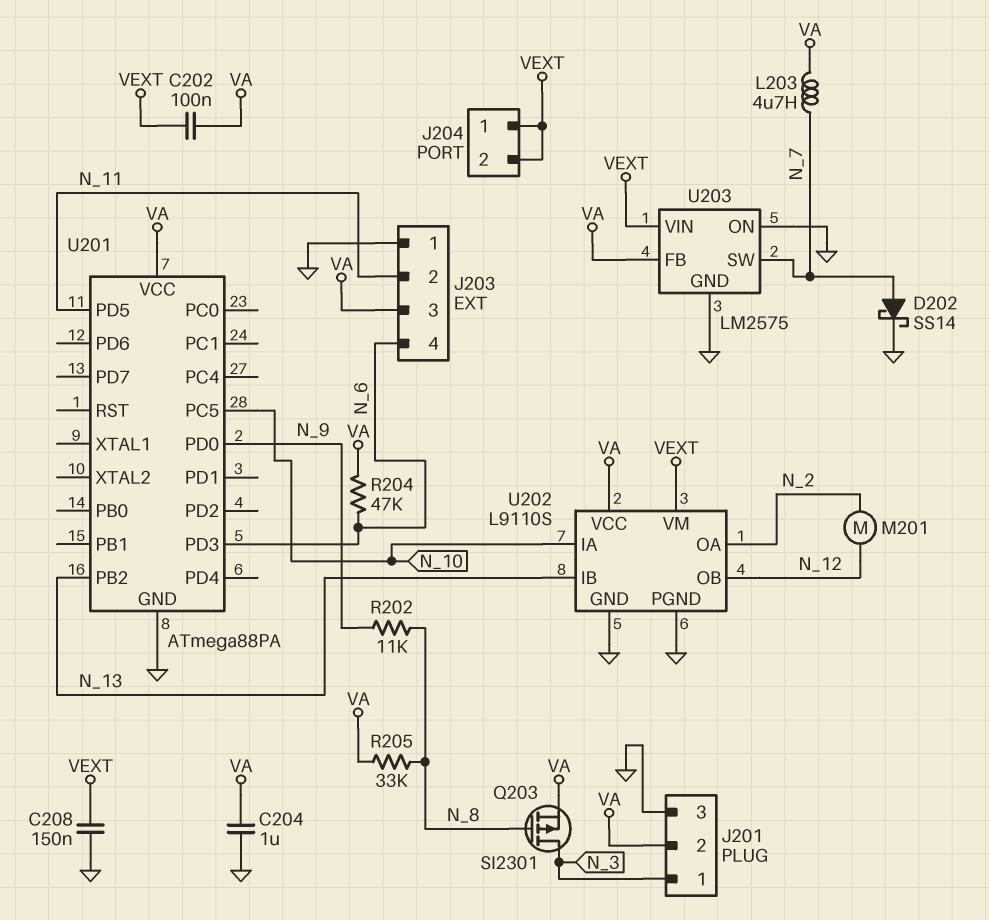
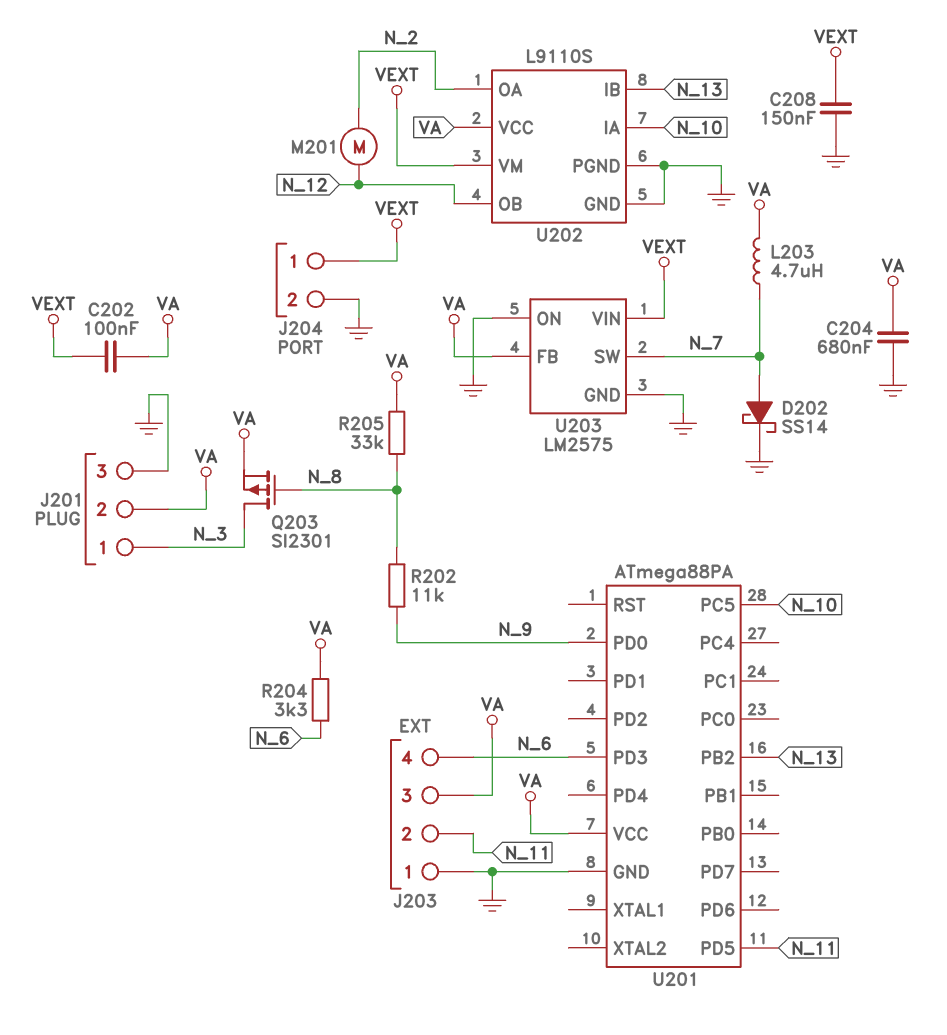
C204: 1uF (GND, VA) -> 680nF (GND, VA)
J204 pin 2: VEXT -> GND
R204: 47k (N_6, VA) -> 3.3k (N_6, VA)

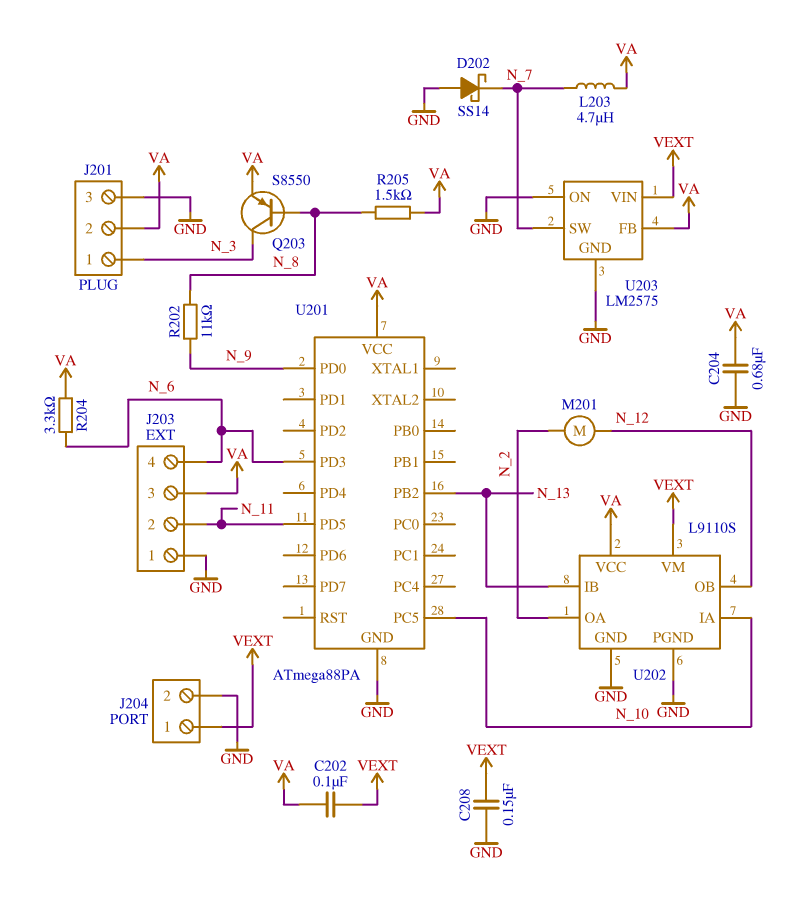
D202: schottky SS14 (A N_7, K GND) -> schottky SS14 (A GND, K N_7)
Q203: PMOS SI2301 (G N_8, D N_3, S VA) -> PNP S8550 (B N_8, C N_3, E VA)
R205: 33k (N_8, VA) -> 1.5k (N_8, VA)

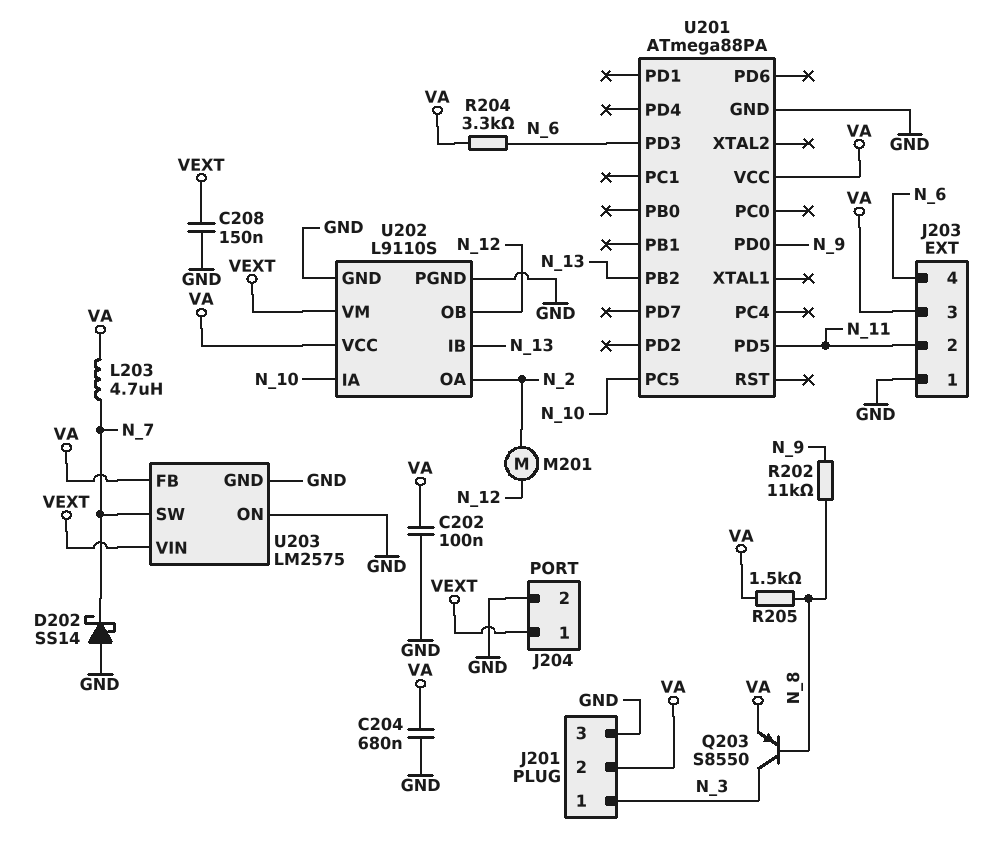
C202: 100nF (VA, VEXT) -> 100nF (GND, VA)

